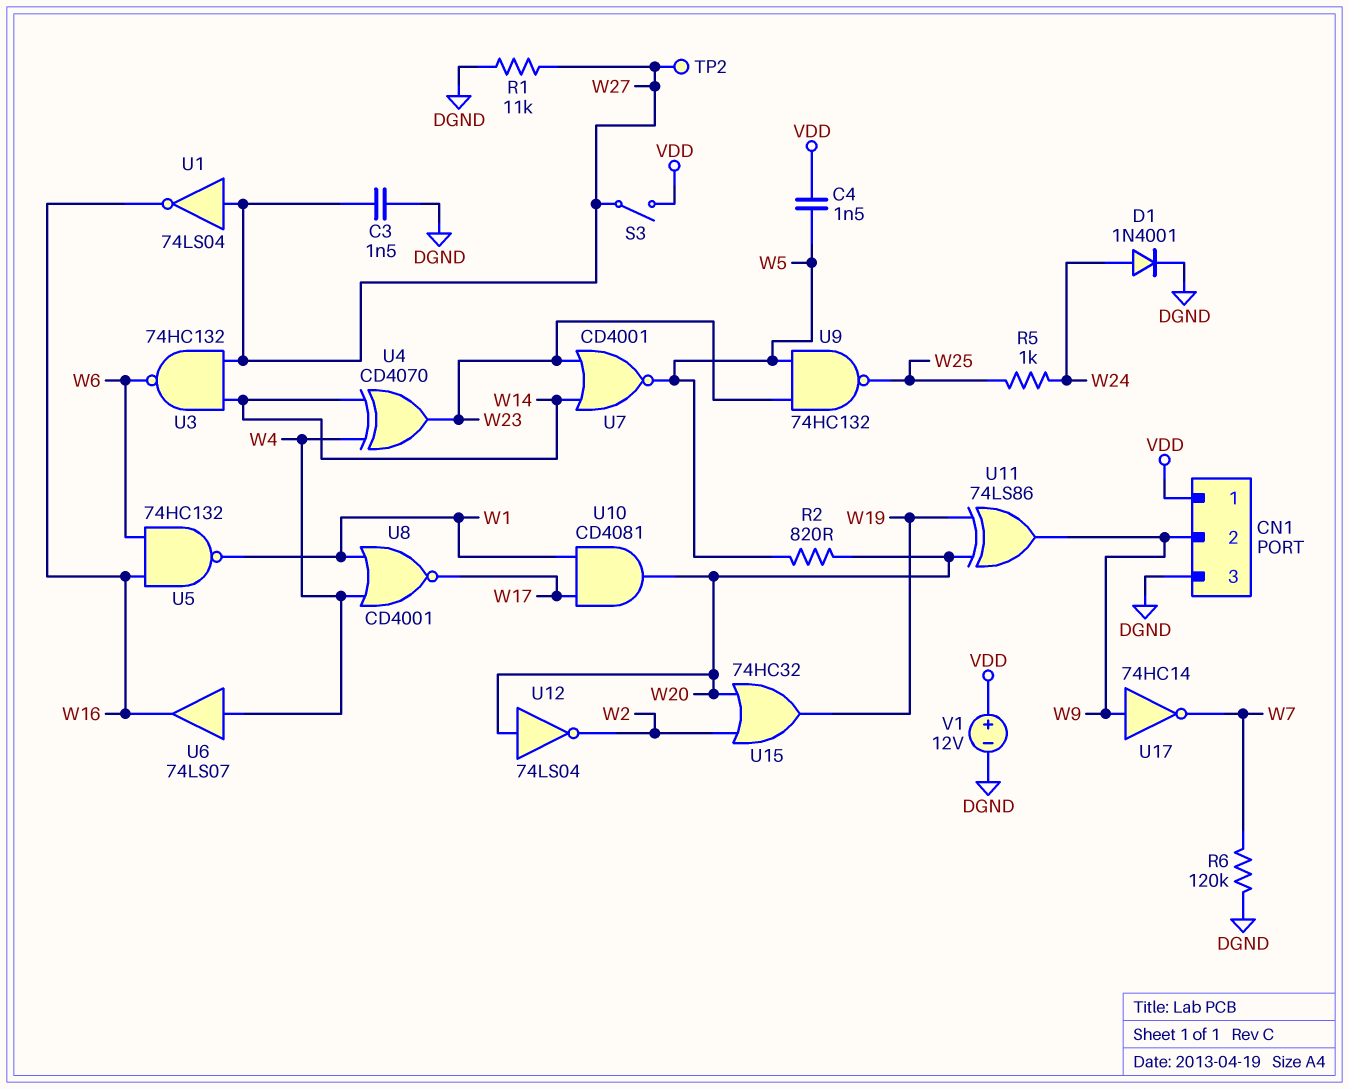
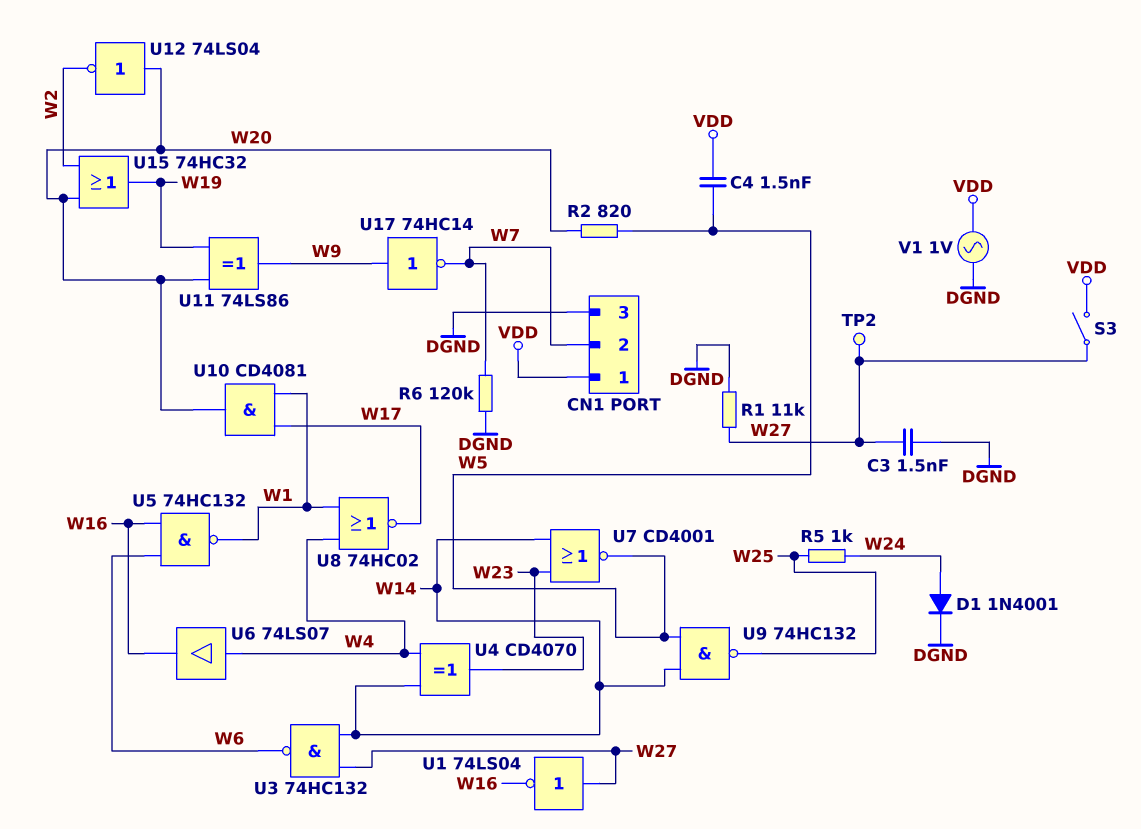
CN1 pin 2: W9 -> W7
U8: NOR CD4001 (in W1, in W4, out W17) -> NOR 74HC02 (in W1, in W4, out W17)
U9: NAND 74HC132 (in W5, in W23, out W25) -> NAND 74HC132 (in W5, in W14, out W25)
V1: 12V (plus VDD, minus DGND) -> AC 1V (DGND, VDD)

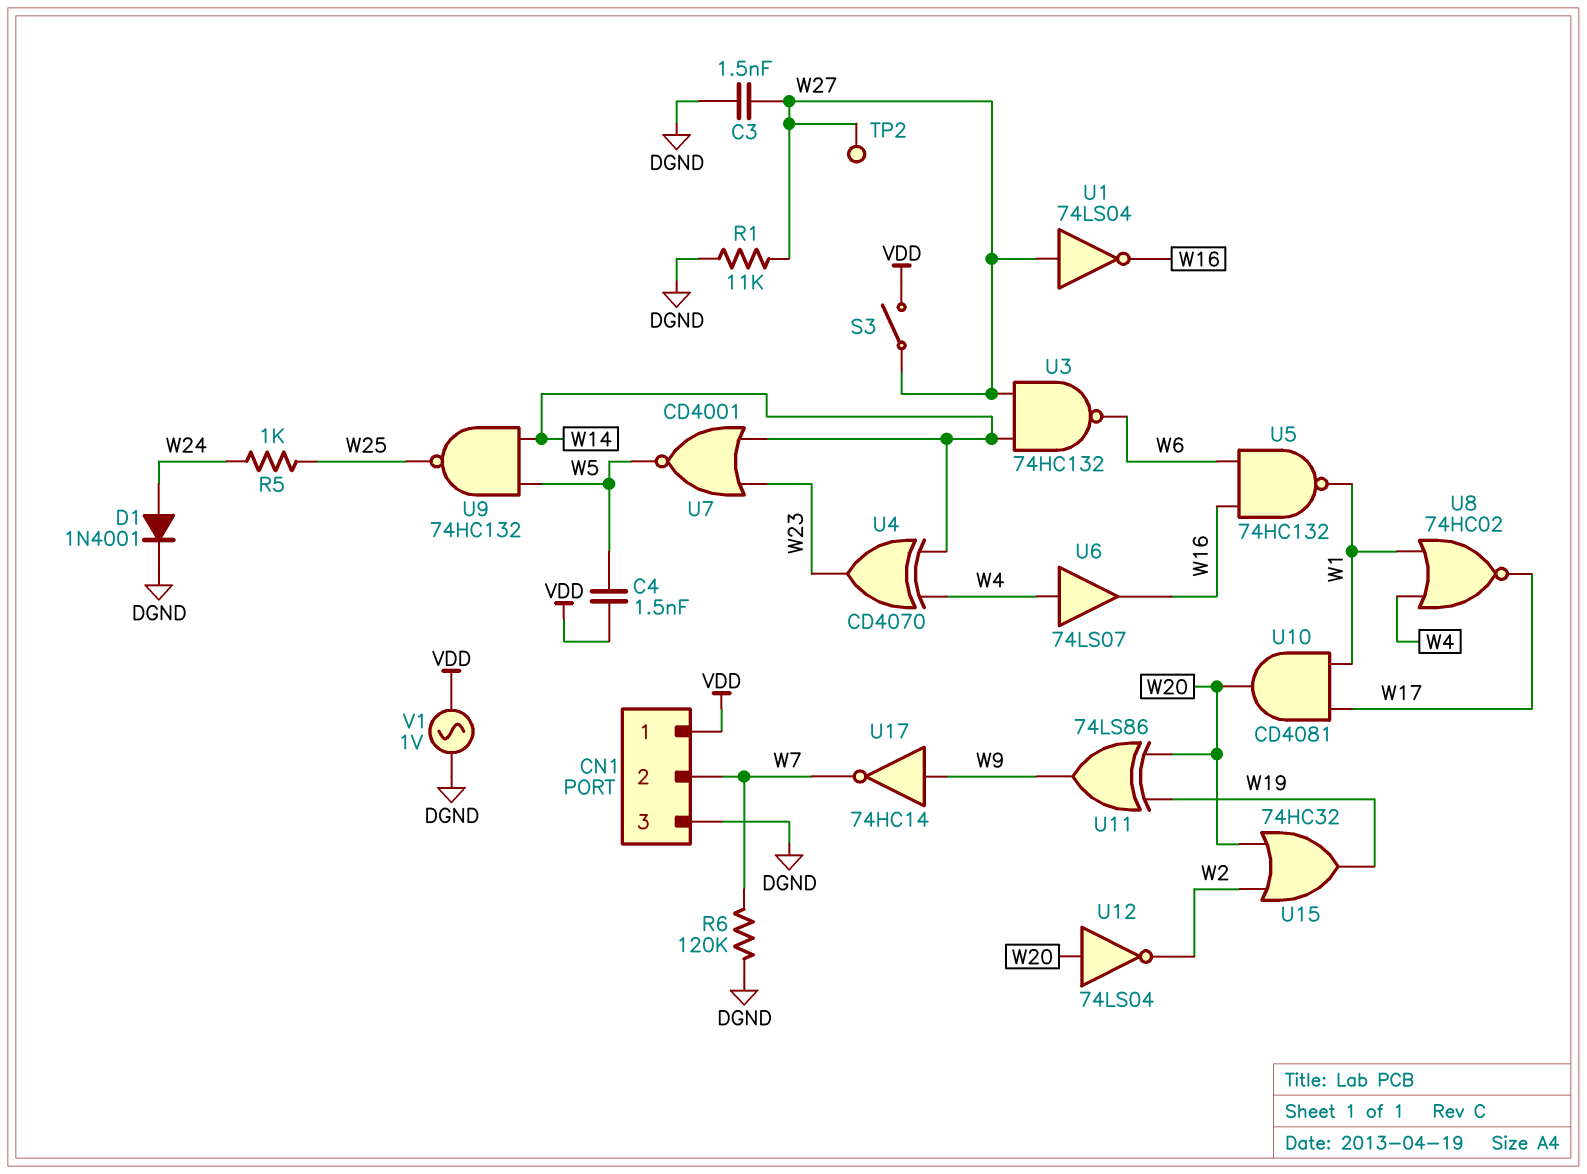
R2: 820 (W5, W20) -> none

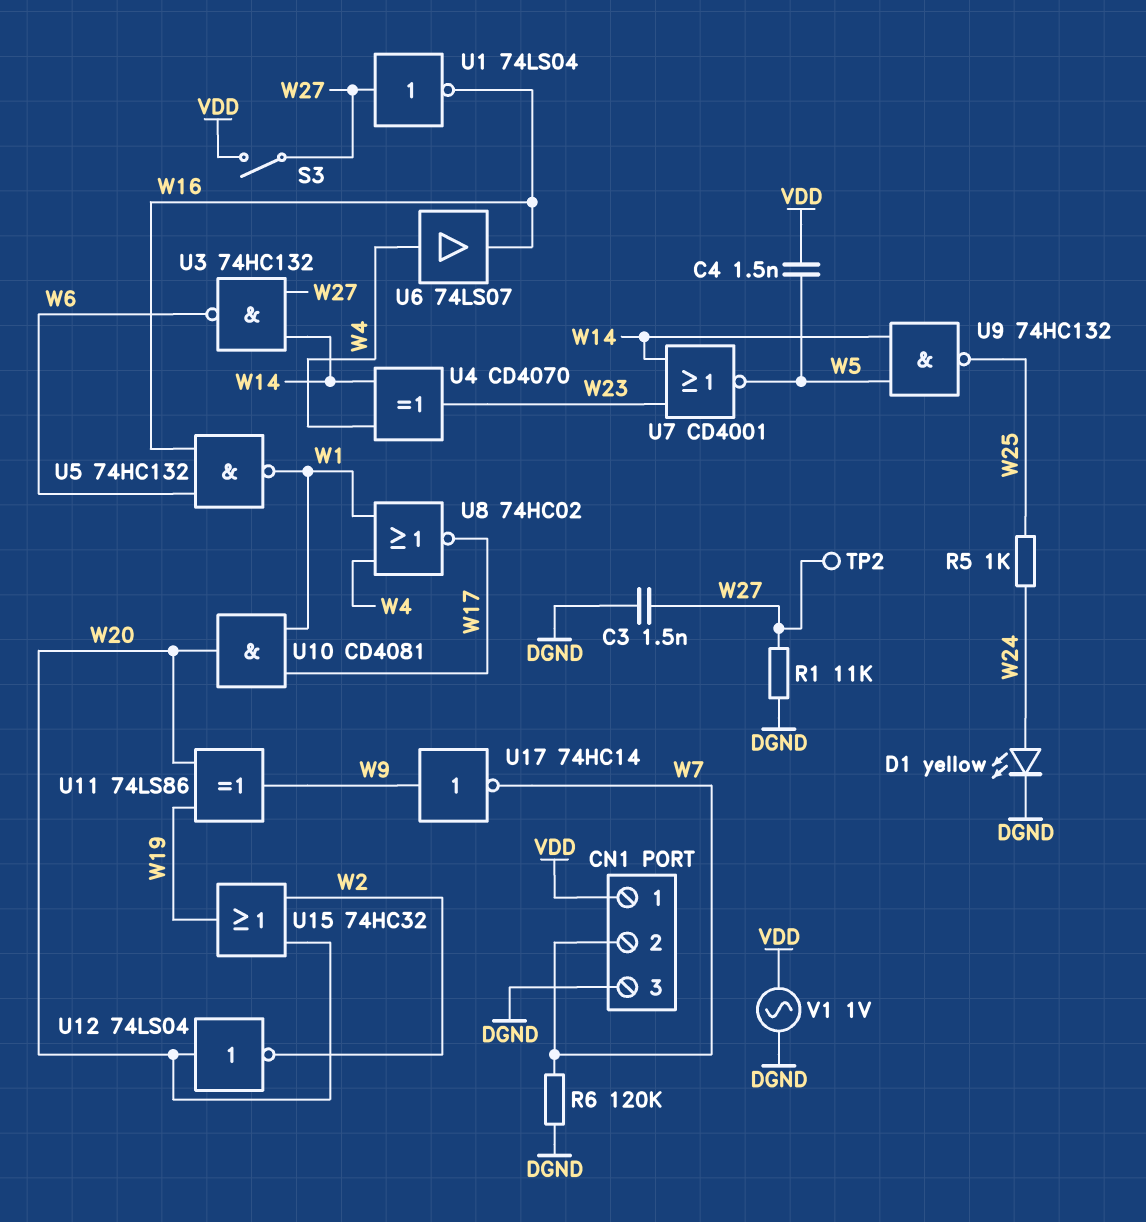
D1: diode 1N4001 (A W24, K DGND) -> LED yellow (A W24, K DGND)

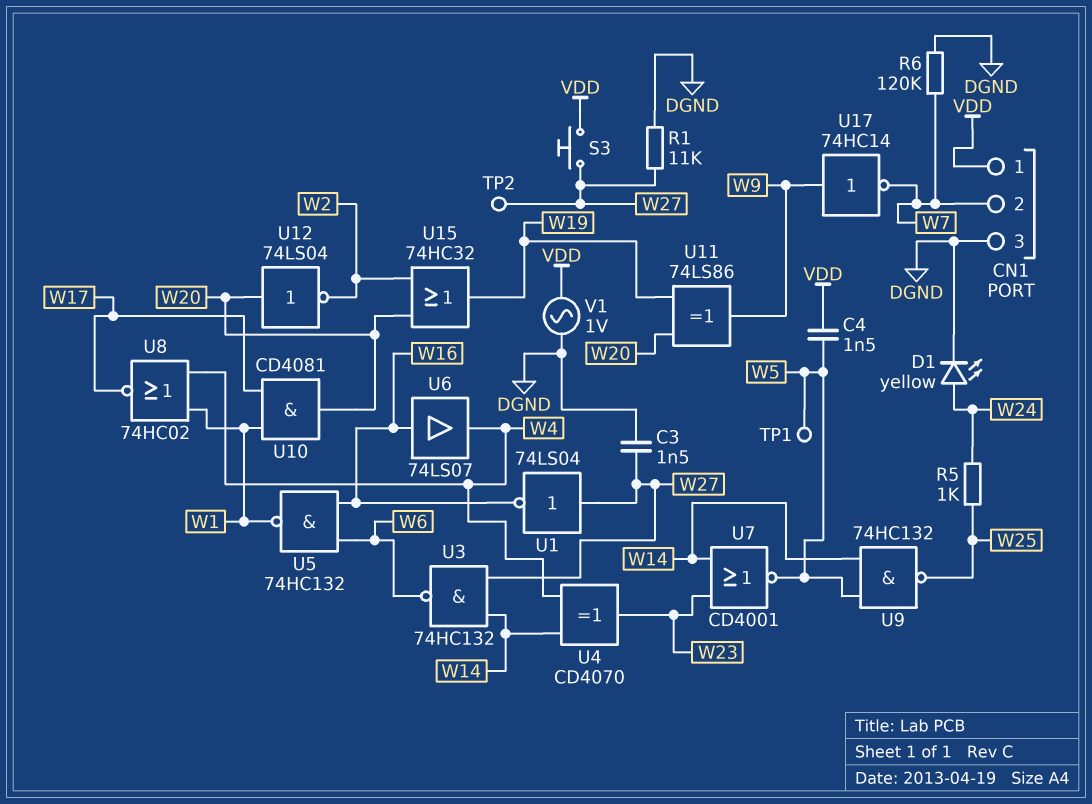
S3: switch (VDD, W27) -> button (VDD, W27)
TP1: none -> test point (W5)
U6: buffer 74LS07 (in W4, out W16) -> buffer 74LS07 (in W16, out W4)

